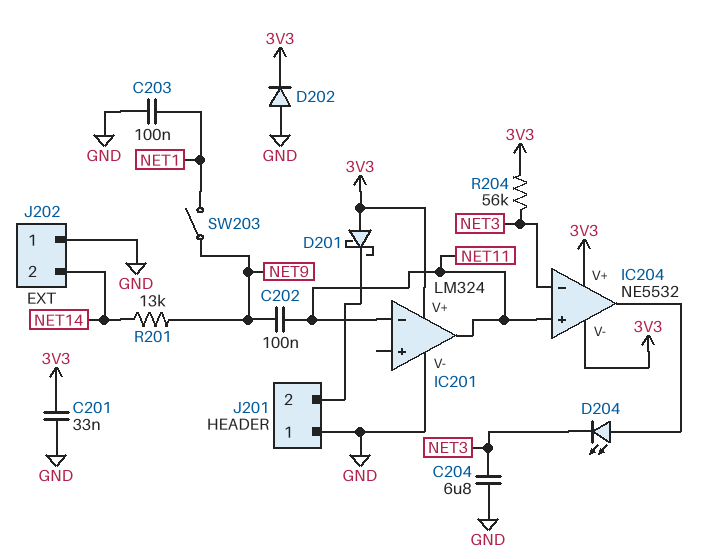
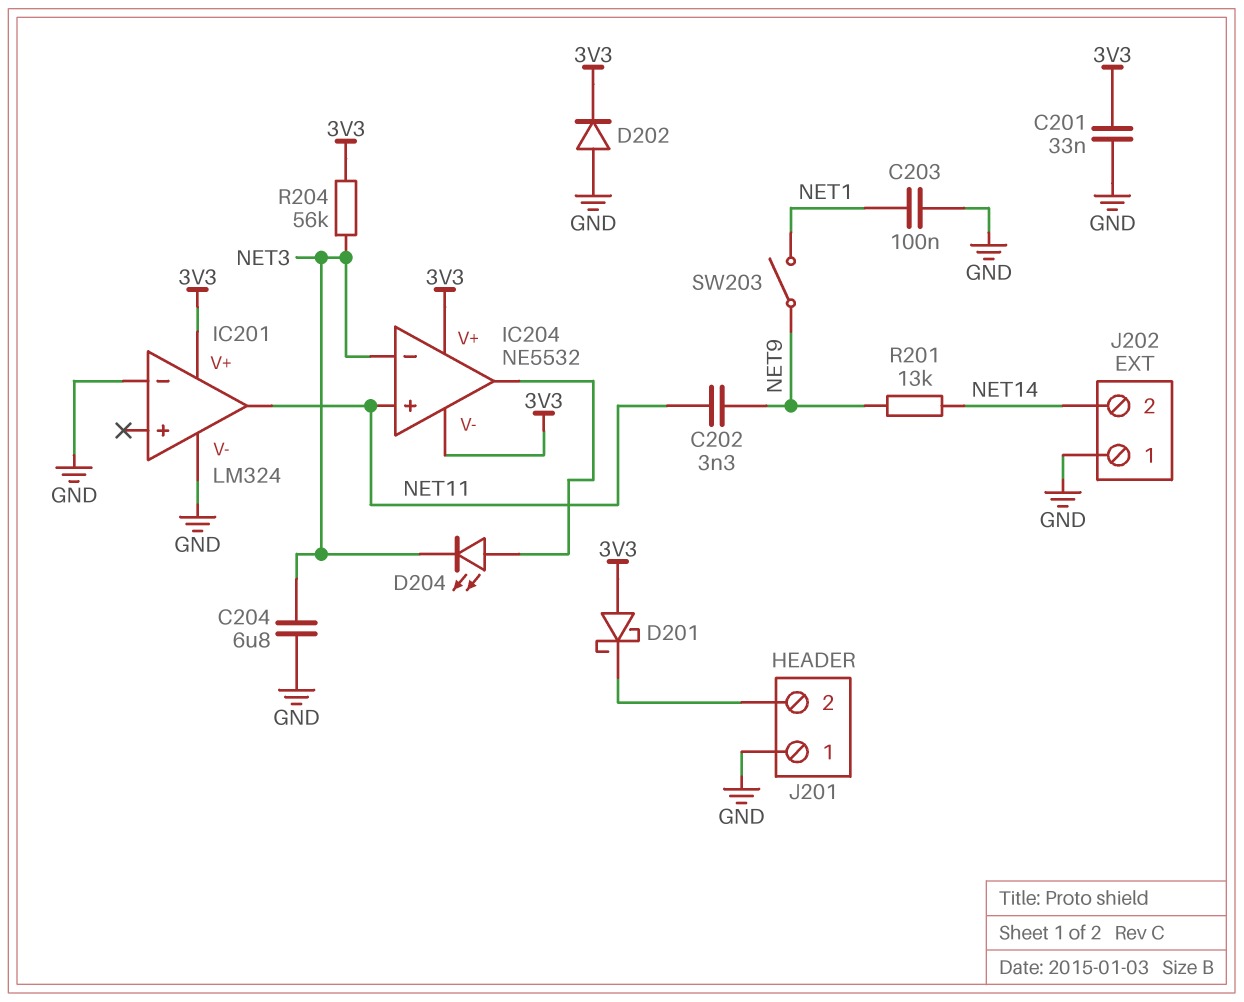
C202: 100nF (NET9, NET11) -> 3.3nF (NET9, NET11)
IC201 pin in-: NET11 -> GND

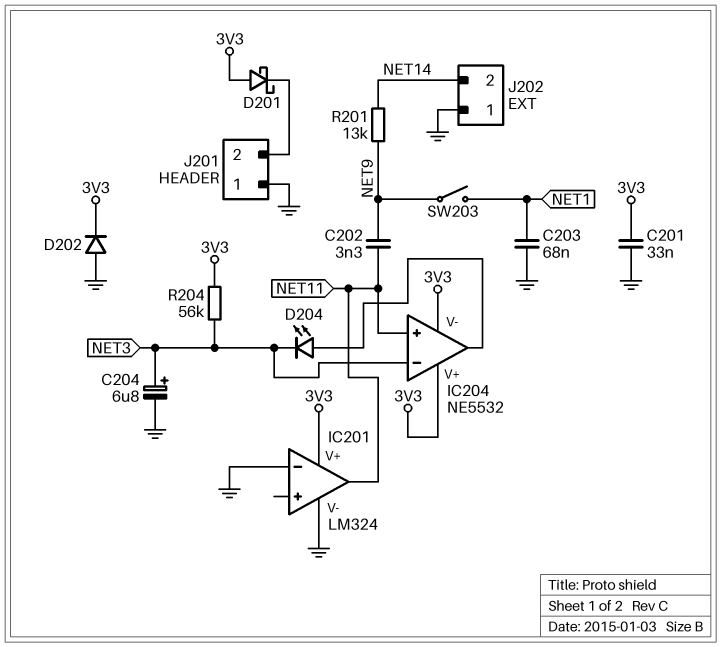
C203: 100nF (GND, NET1) -> 68nF (GND, NET1)
C204: 6.8uF (GND, NET3) -> 6.8uF (plus NET3, minus GND)

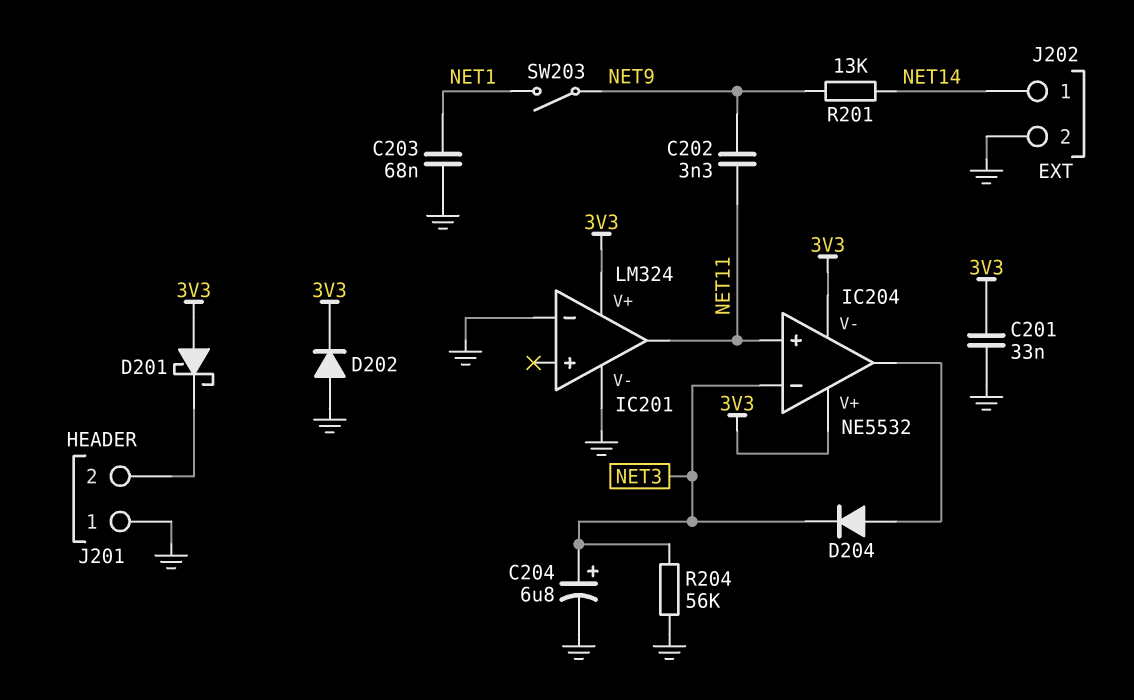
D204: LED (A IC204/out, K NET3) -> diode (A IC204/out, K NET3)
J202 pin 1: GND -> NET14
J202 pin 2: NET14 -> GND
R204: 56k (3V3, NET3) -> 56k (GND, NET3)

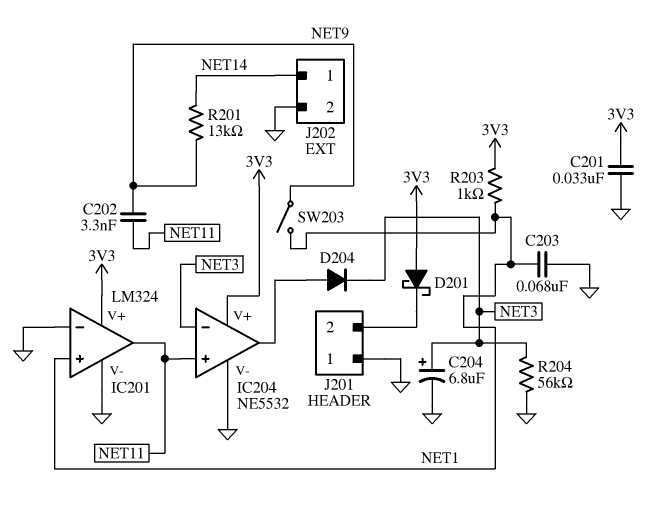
D202: diode (A GND, K 3V3) -> none
IC201 pin in+: none -> NET1
IC204 pin V-: 3V3 -> GND
R203: none -> 1k (3V3, NET1)

